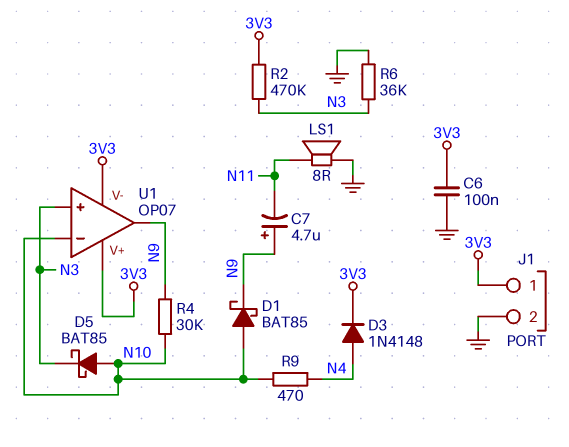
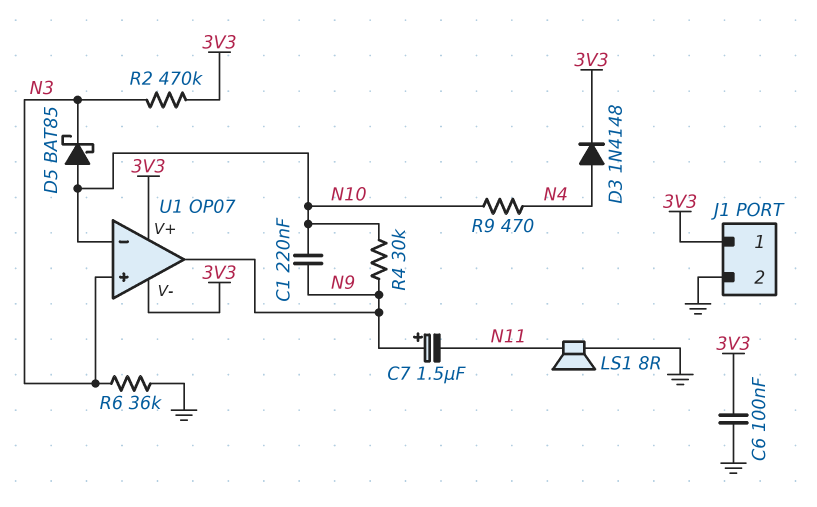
C1: none -> 220nF (N9, N10)
C7: 4.7uF (plus N9, minus N11) -> 1.5uF (plus N9, minus N11)
D1: schottky BAT85 (A N10, K N9) -> none

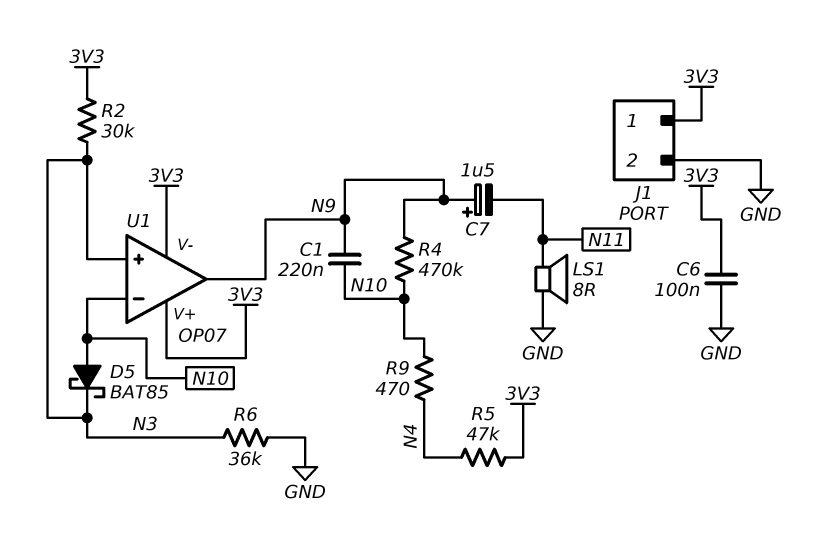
D3: diode 1N4148 (A N4, K 3V3) -> none
R2: 470k (3V3, N3) -> 30k (3V3, N3)
R4: 30k (N9, N10) -> 470k (N9, N10)
R5: none -> 47k (3V3, N4)

